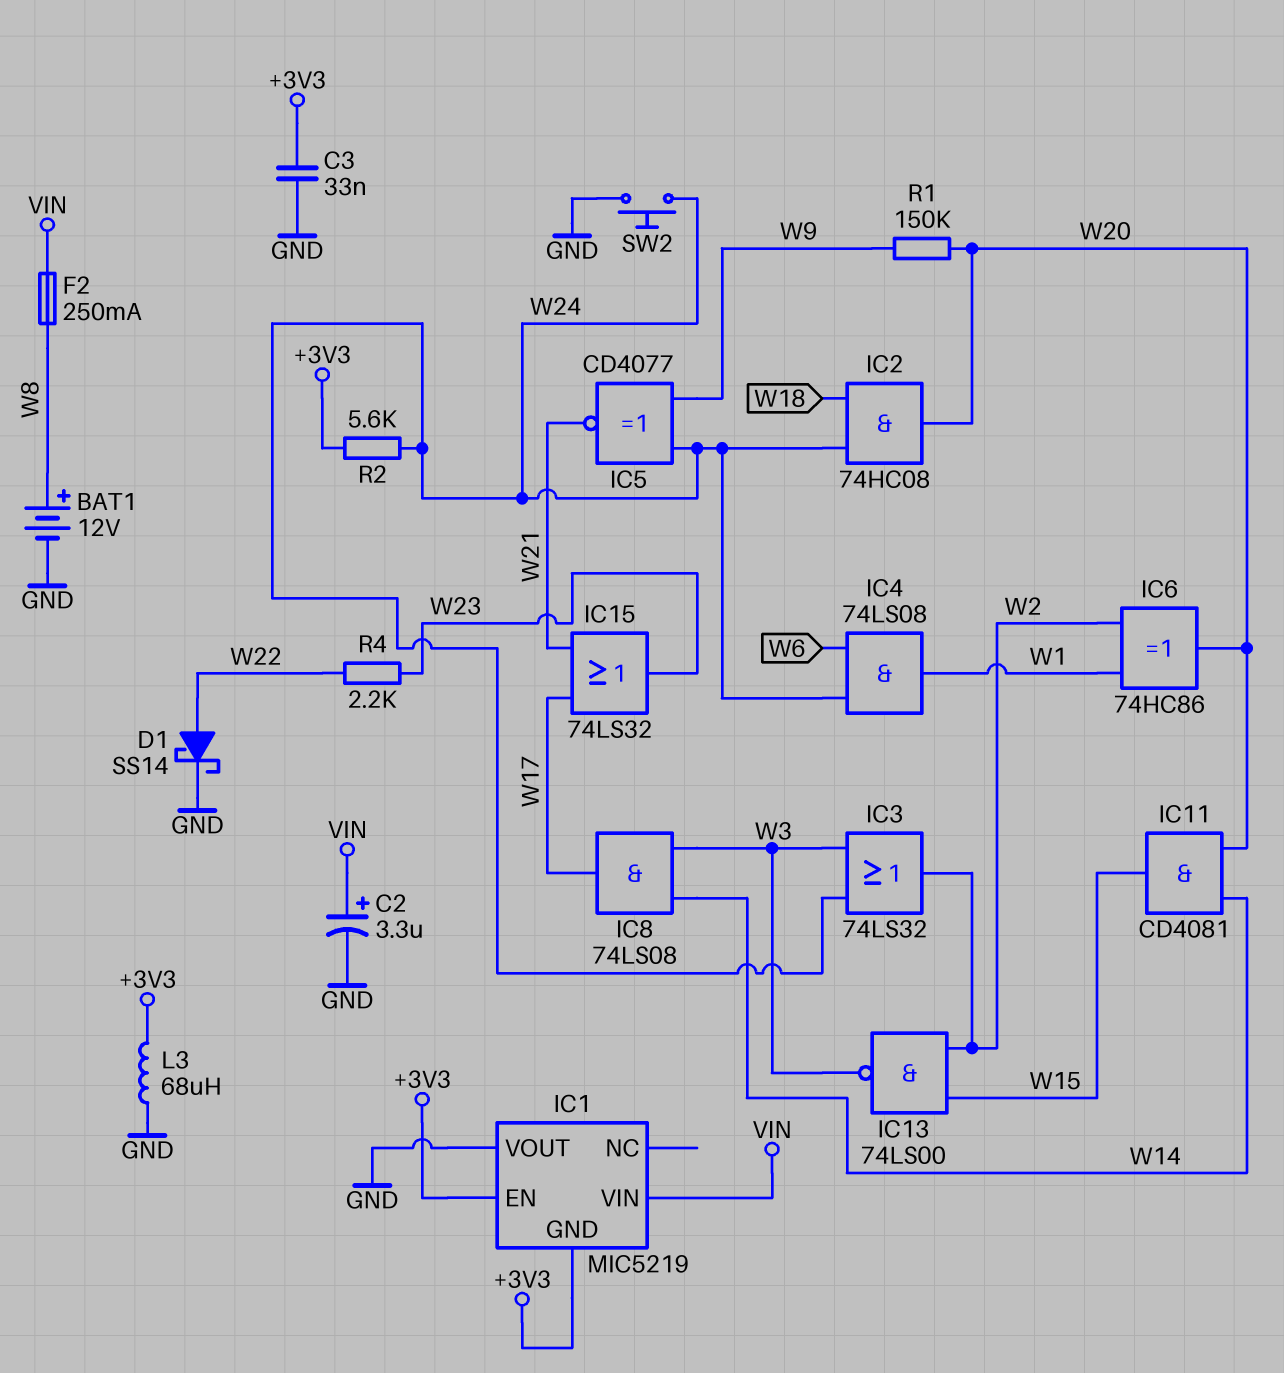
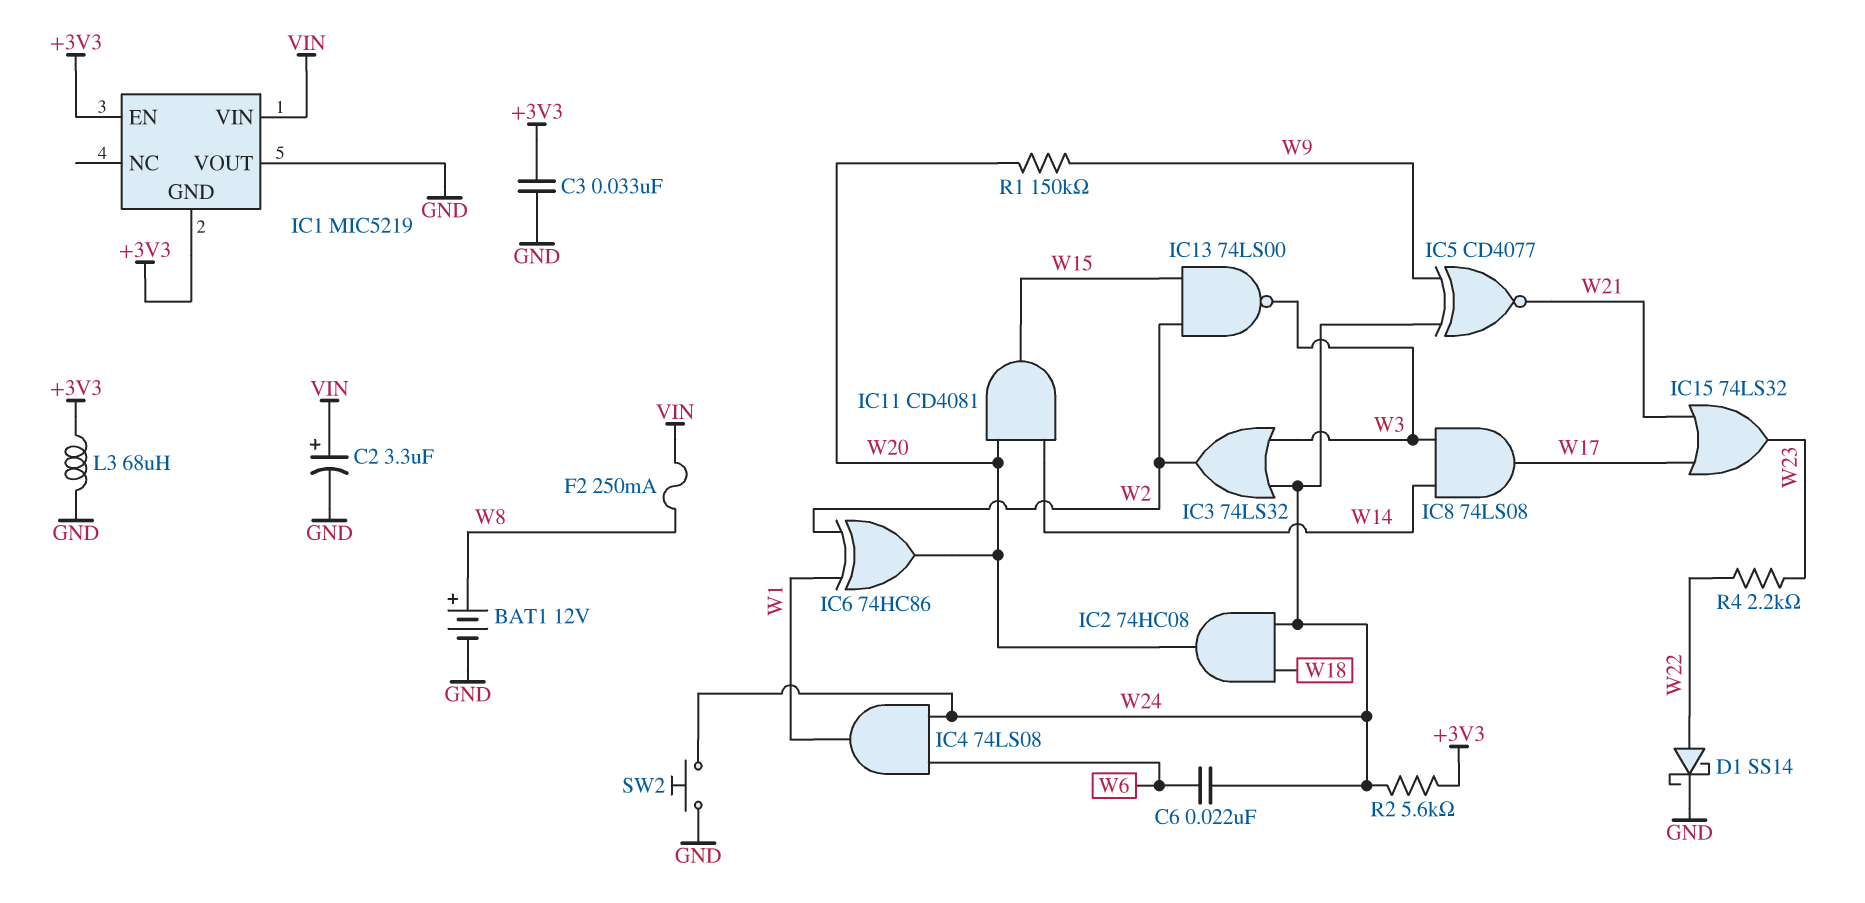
C6: none -> 22nF (W6, W24)

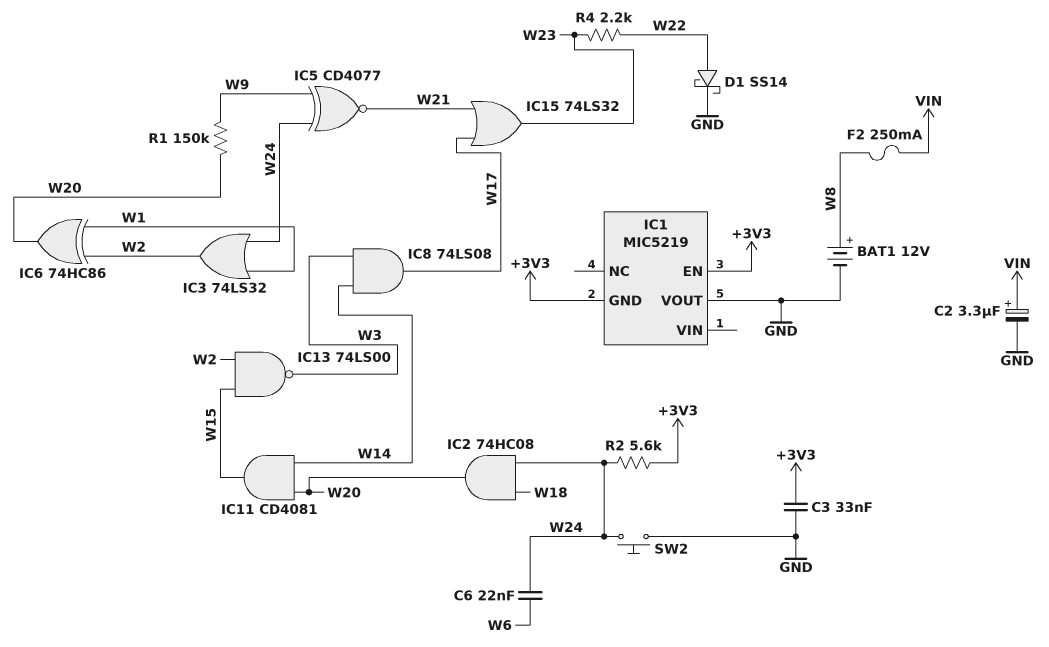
IC1 pin VIN: VIN -> none
IC3: OR 74LS32 (in W3, in W24, out W2) -> OR 74LS32 (in W1, in W24, out W2)
IC4: AND 74LS08 (in W6, in W24, out W1) -> none
L3: 68uH (+3V3, GND) -> none

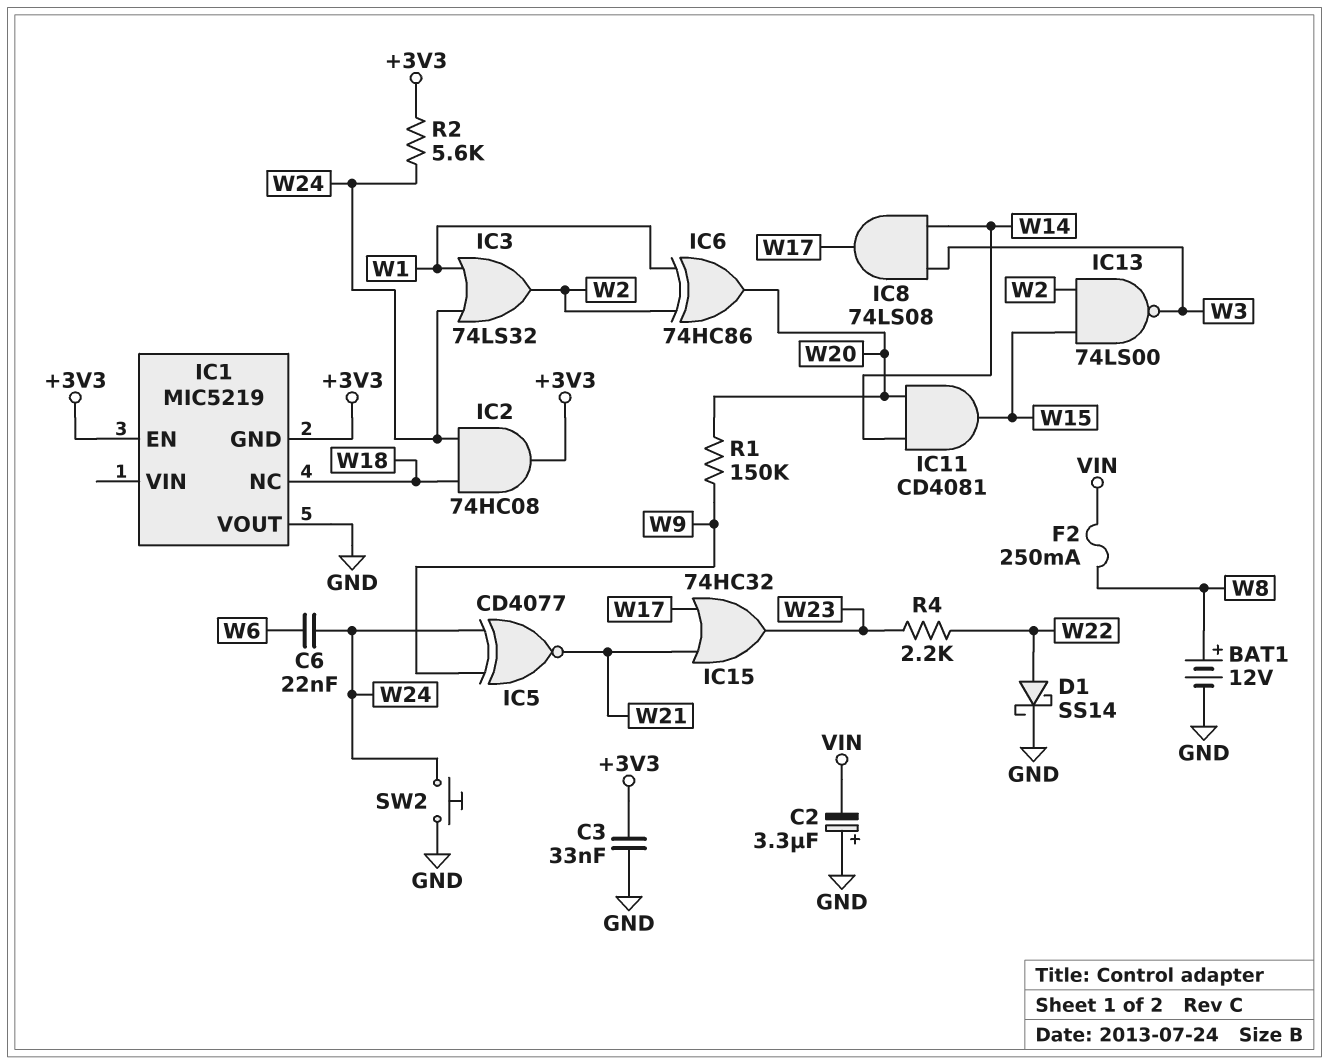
C2: 3.3uF (plus VIN, minus GND) -> 3.3uF (plus GND, minus VIN)
IC1 pin NC: none -> W18
IC2: AND 74HC08 (in W18, in W24, out W20) -> AND 74HC08 (in W18, in W24, out +3V3)
IC15: OR 74LS32 (in W17, in W21, out W23) -> OR 74HC32 (in W17, in W21, out W23)

